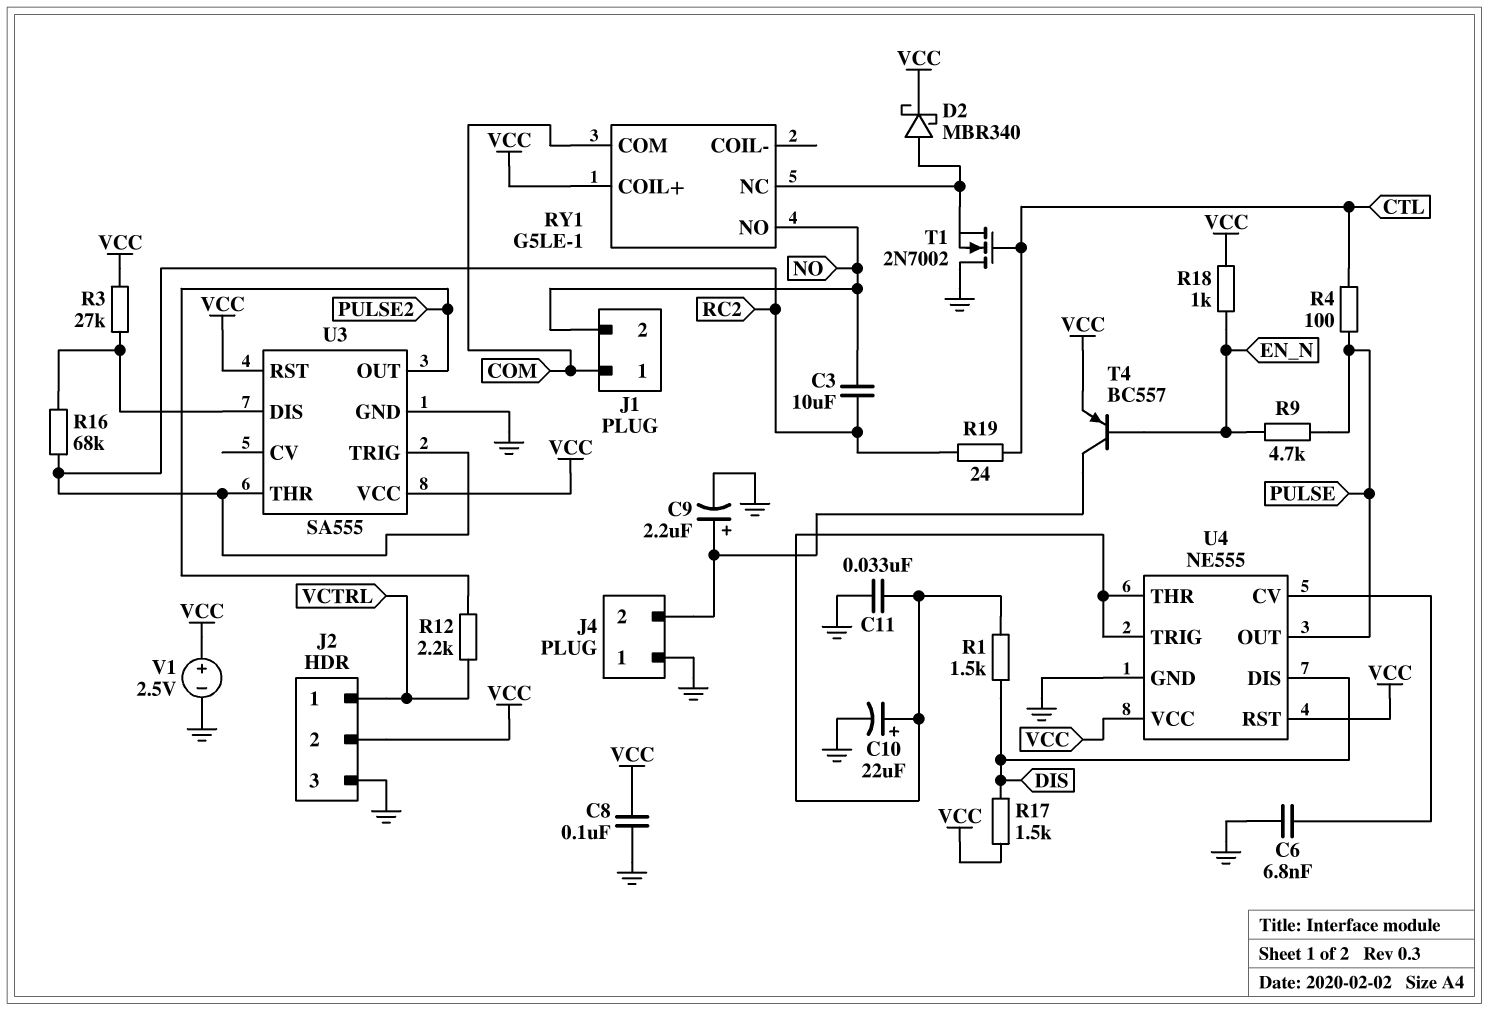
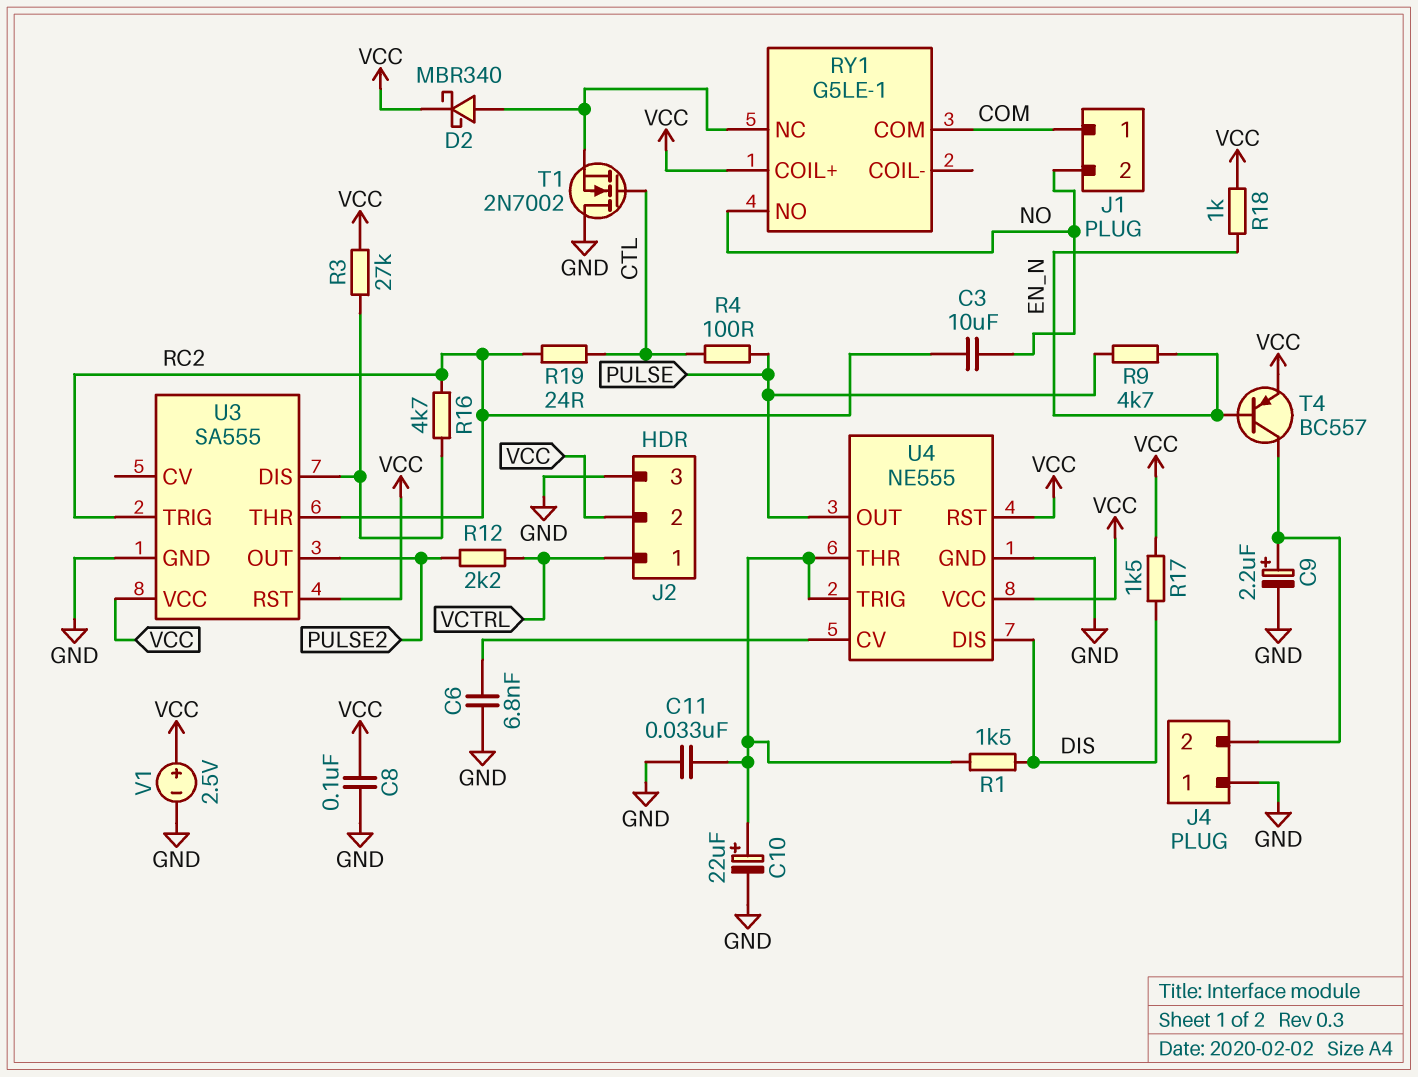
R16: 68k (RC2, U3/DIS) -> 4.7k (RC2, U3/DIS)

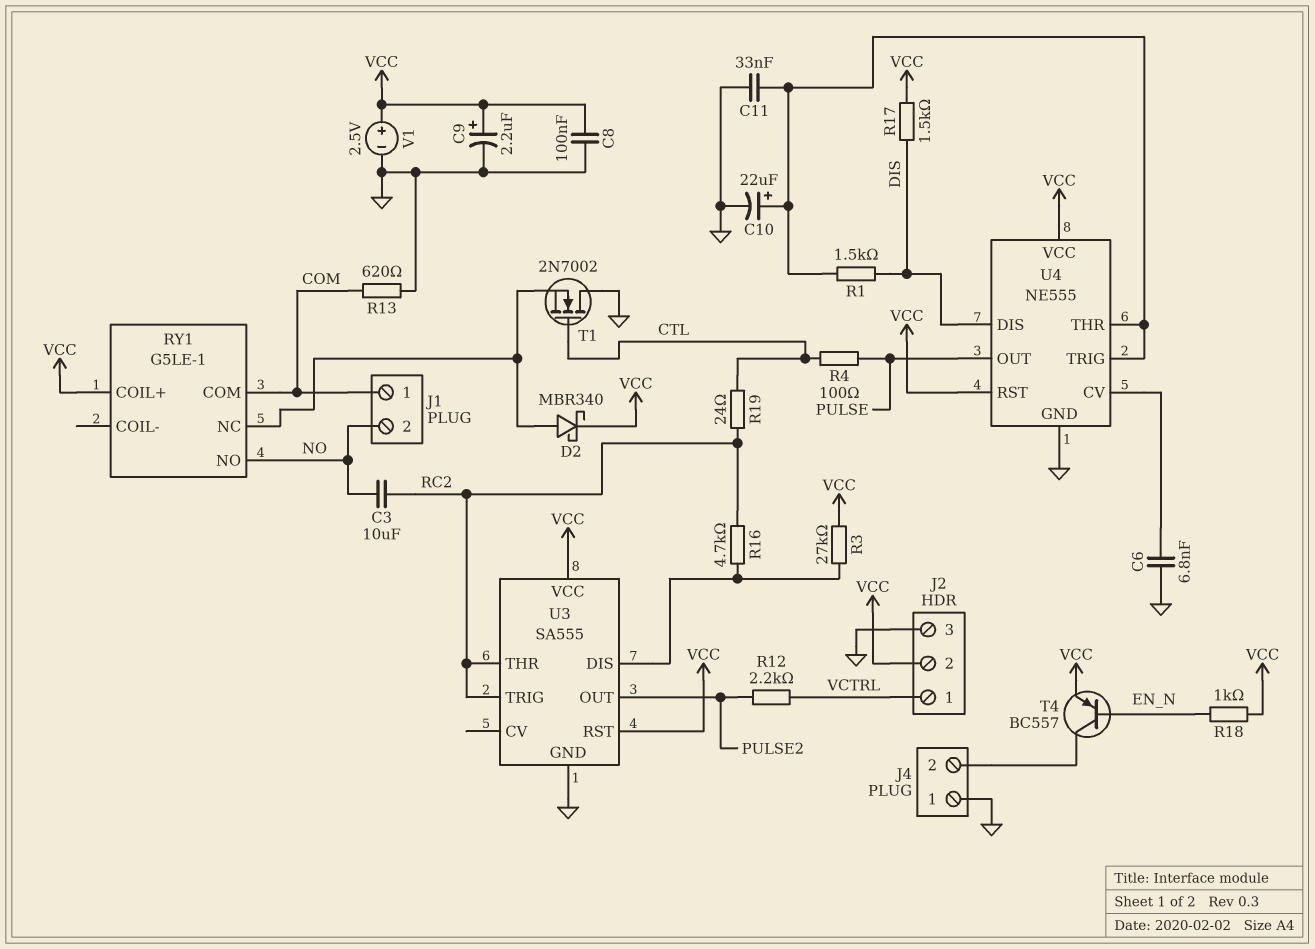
C9: 2.2uF (plus J4/2, minus GND) -> 2.2uF (plus VCC, minus GND)
R9: 4.7k (EN_N, PULSE) -> none
R13: none -> 620 (COM, GND)

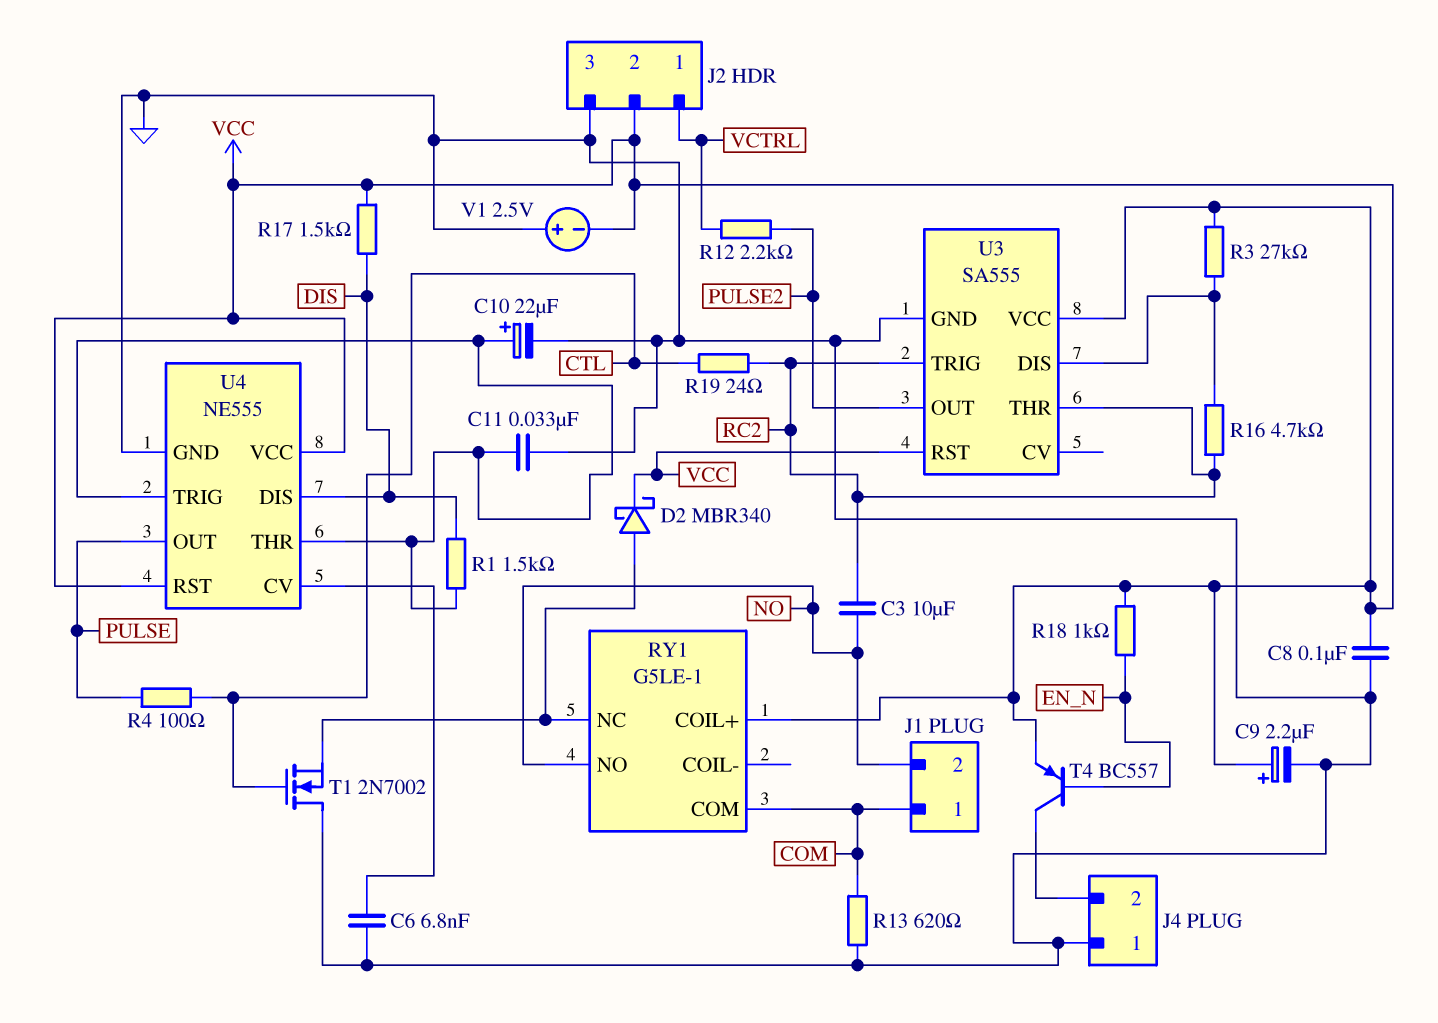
V1: 2.5V (plus VCC, minus GND) -> 2.5V (plus GND, minus VCC)

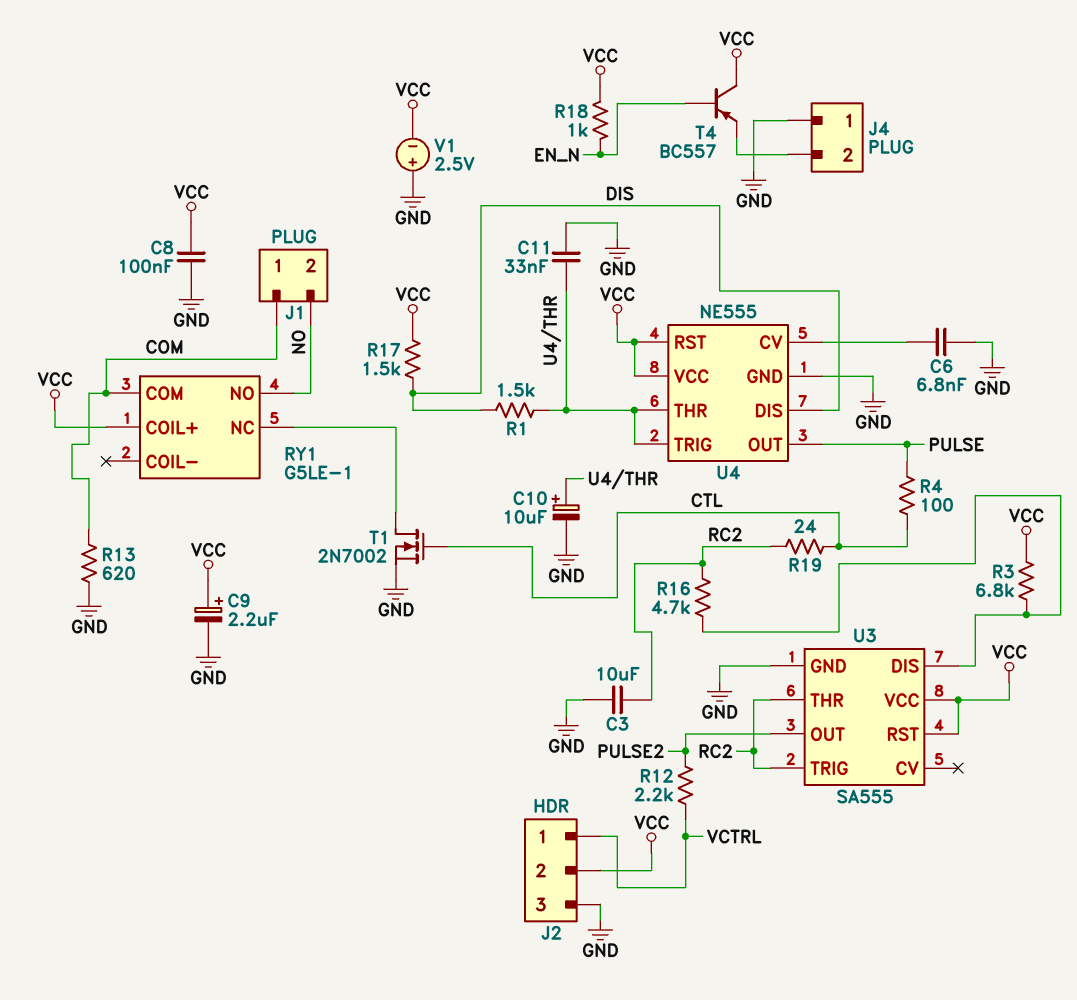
C3: 10uF (NO, RC2) -> 10uF (GND, RC2)
C10: 22uF (plus U4/THR, minus GND) -> 10uF (plus U4/THR, minus GND)
D2: schottky MBR340 (A RY1/NC, K VCC) -> none
R3: 27k (U3/DIS, VCC) -> 6.8k (U3/DIS, VCC)
T1: NMOS 2N7002 (G CTL, D GND, S RY1/NC) -> NMOS 2N7002 (G CTL, D RY1/NC, S GND)
T4: PNP BC557 (B EN_N, C J4/2, E VCC) -> PNP BC557 (B EN_N, C VCC, E J4/2)

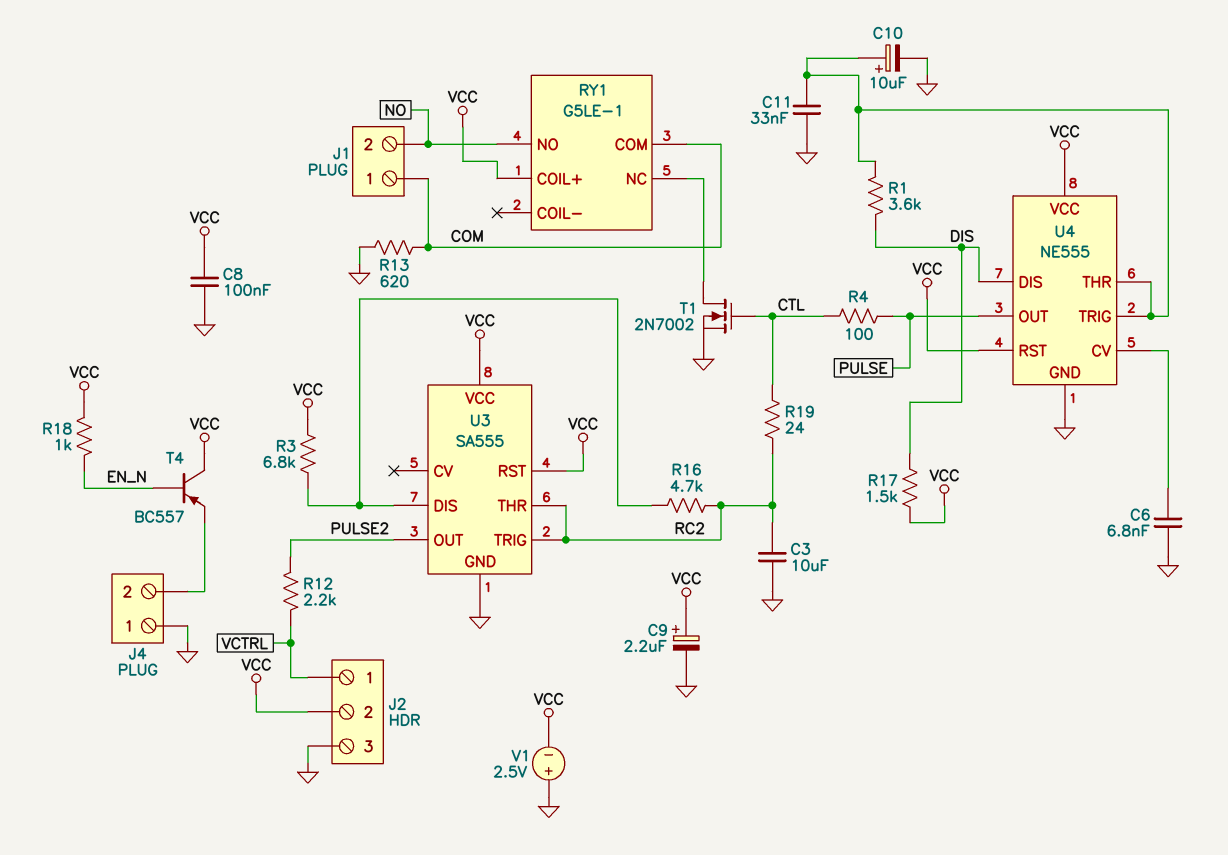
R1: 1.5k (DIS, U4/THR) -> 3.6k (DIS, U4/THR)

